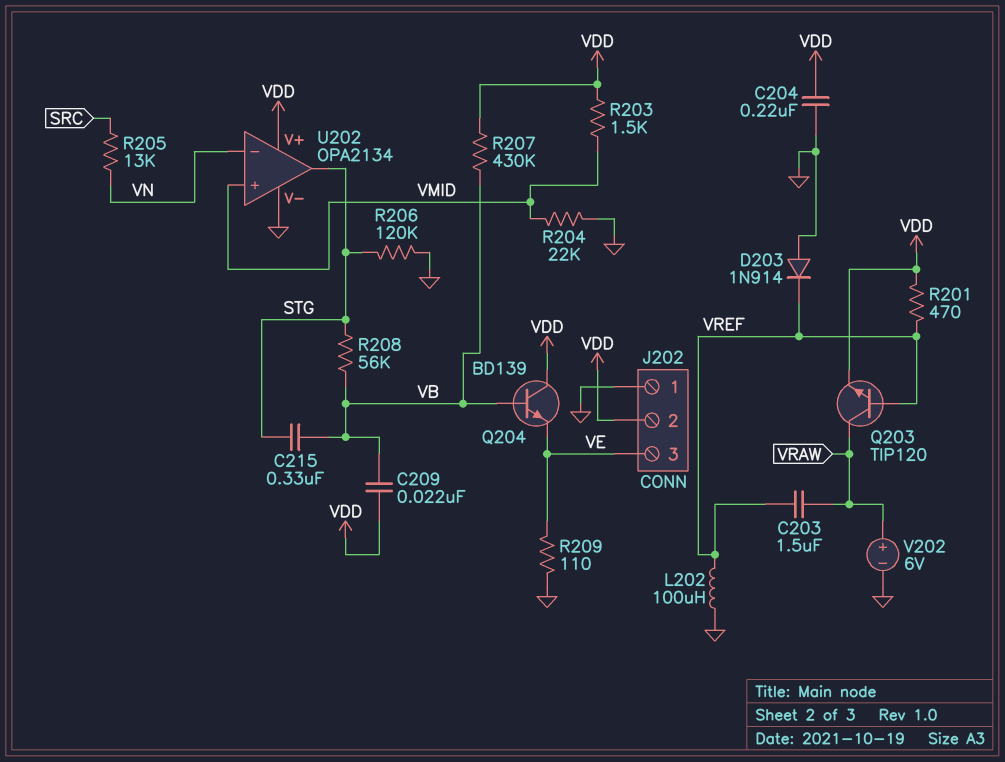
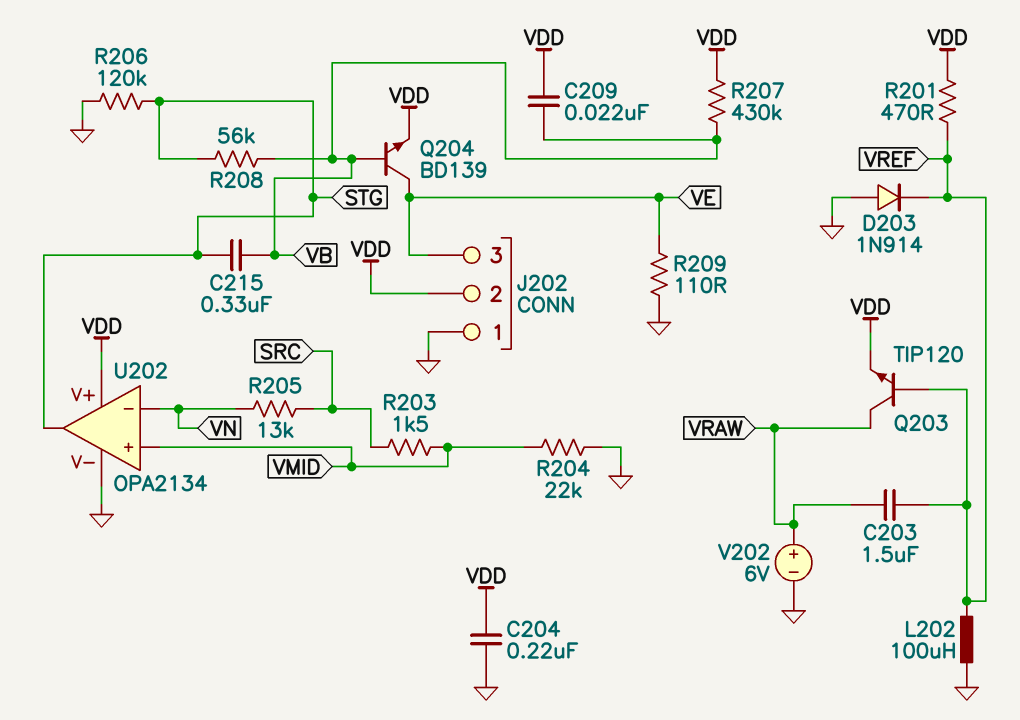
Q204: NPN BD139 (B VB, C VDD, E VE) -> NPN BD139 (B VB, C VE, E VDD)
R203: 1.5k (VDD, VMID) -> 1.5k (SRC, VMID)

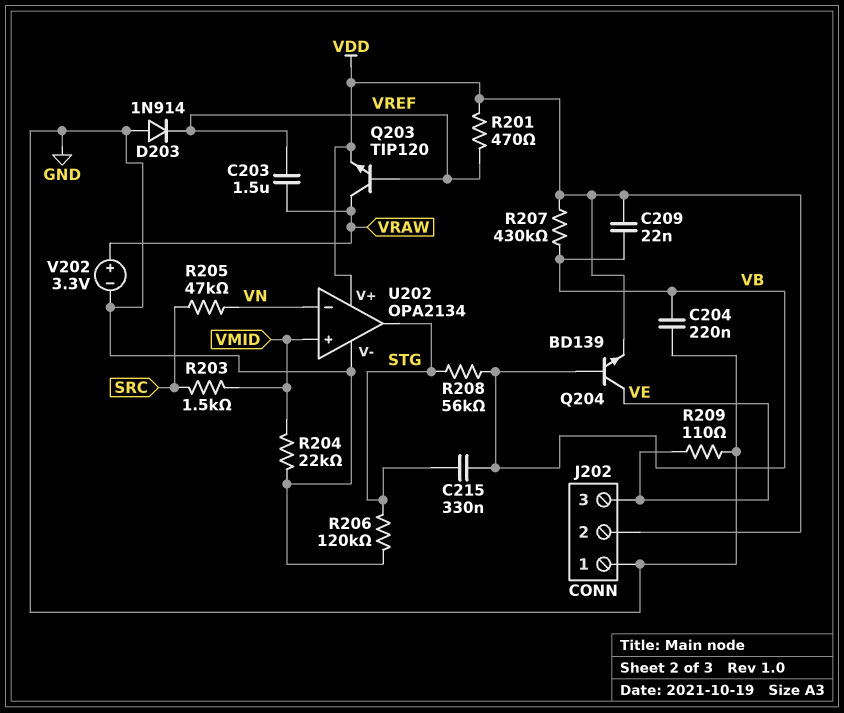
C204: 220nF (GND, VDD) -> 220nF (GND, VB)
L202: 100uH (GND, VREF) -> none
R205: 13k (SRC, VN) -> 47k (SRC, VN)
V202: 6V (plus VRAW, minus GND) -> 3.3V (plus VRAW, minus GND)

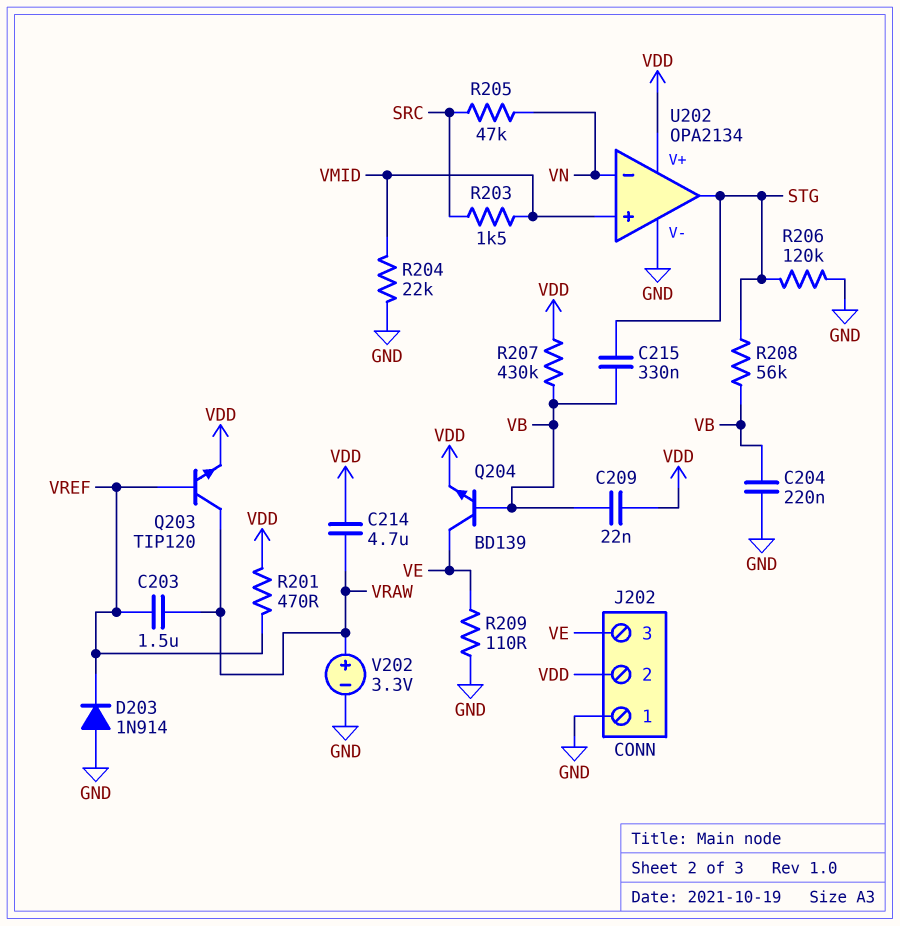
C214: none -> 4.7uF (VDD, VRAW)

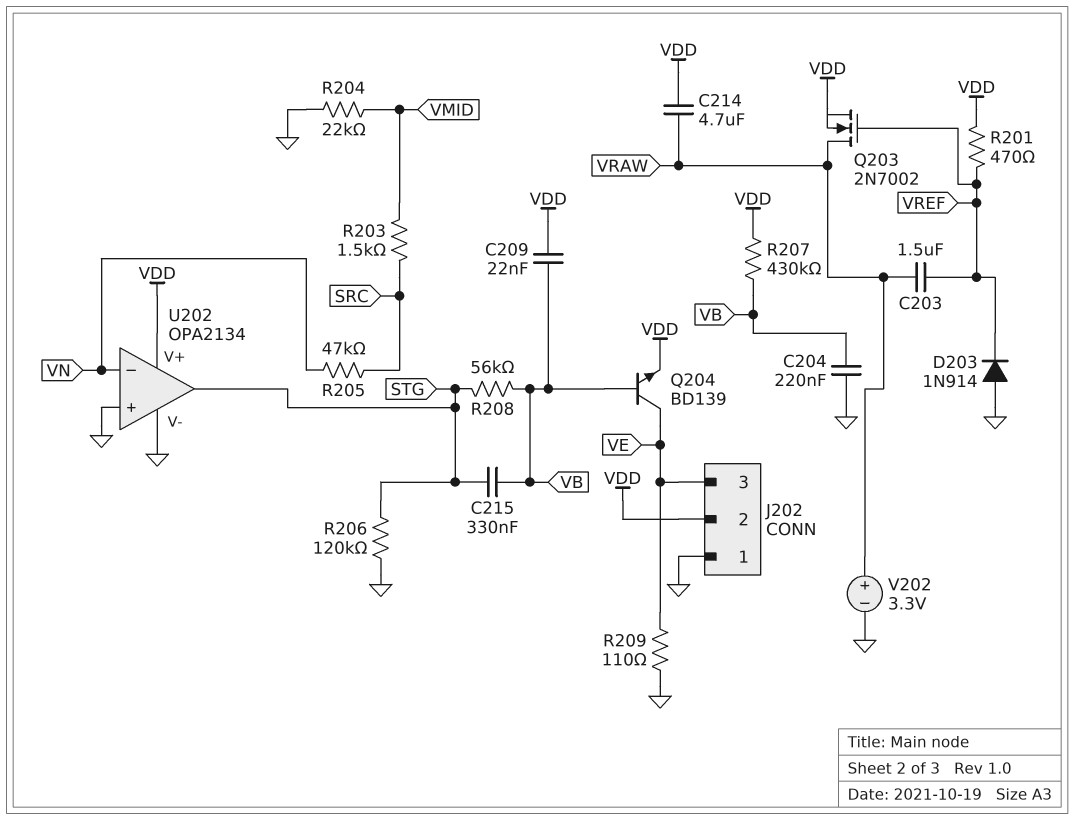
Q203: NPN TIP120 (B VREF, C VRAW, E VDD) -> NMOS 2N7002 (G VREF, D VRAW, S VDD)
U202 pin in+: VMID -> GND

